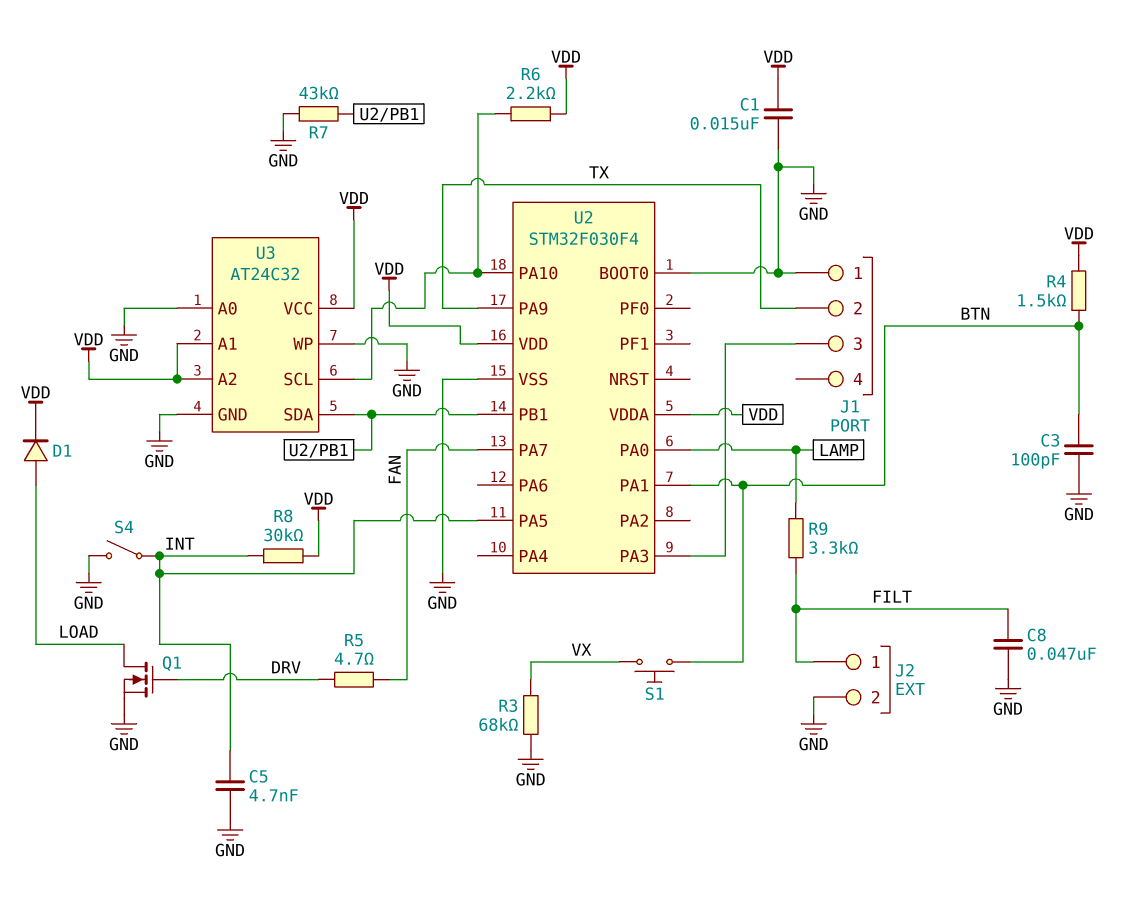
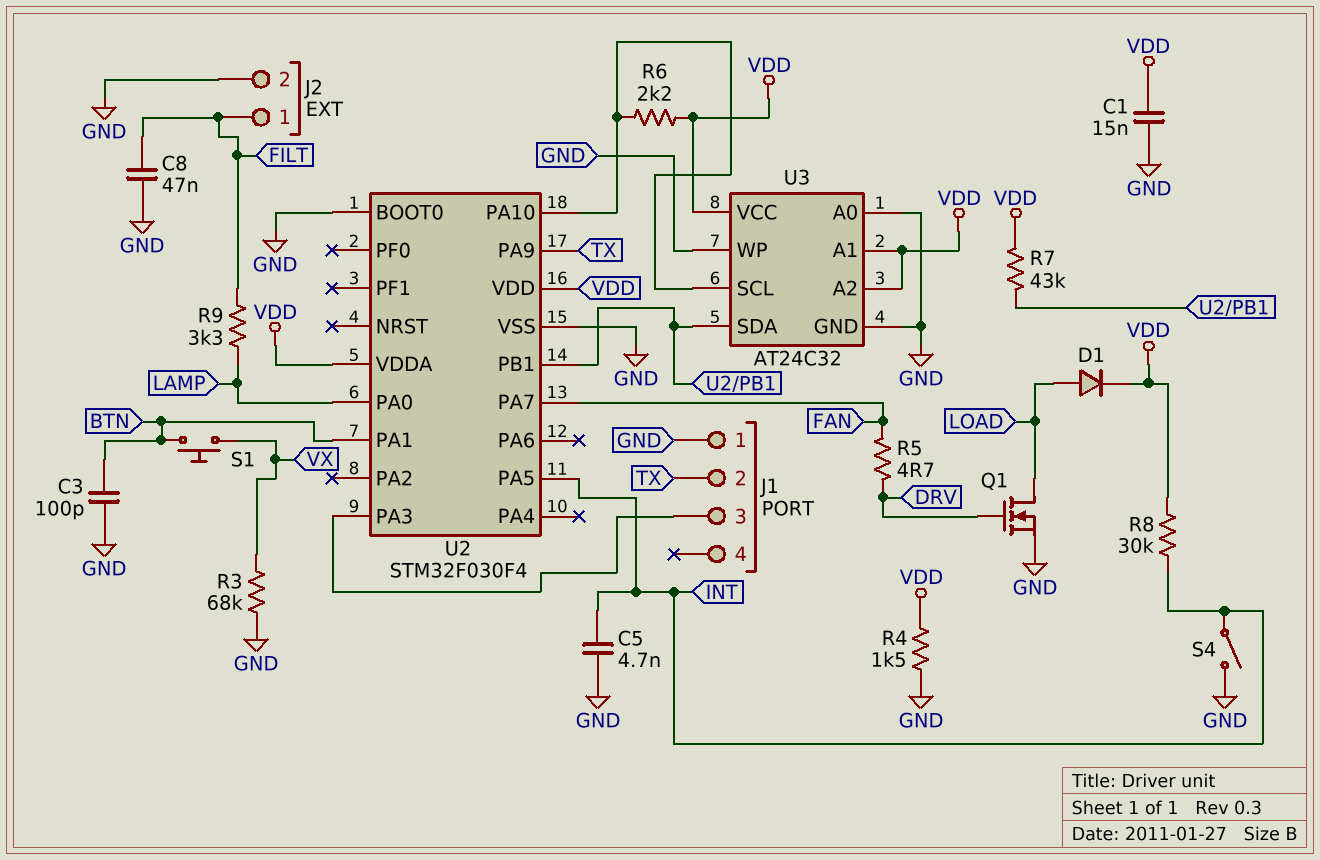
R4: 1.5k (BTN, VDD) -> 1.5k (GND, VDD)
R7: 43k (GND, U2/PB1) -> 43k (U2/PB1, VDD)

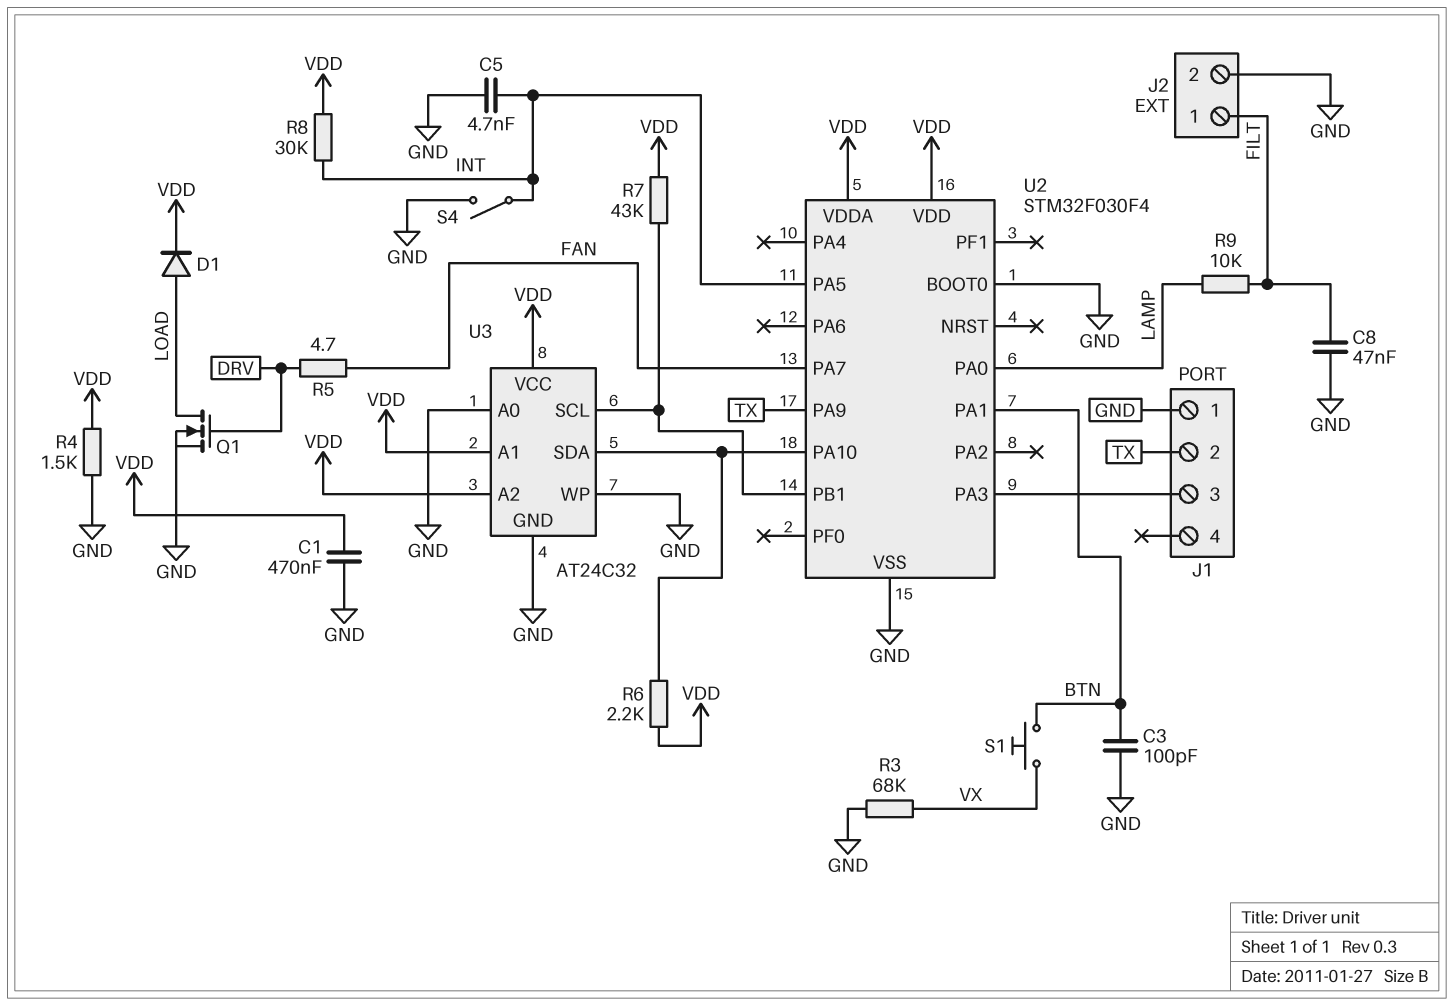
C1: 15nF (GND, VDD) -> 470nF (GND, VDD)
R9: 3.3k (FILT, LAMP) -> 10k (FILT, LAMP)
U3 pin SCL: U2/PA10 -> U2/PB1
U3 pin SDA: U2/PB1 -> U2/PA10

